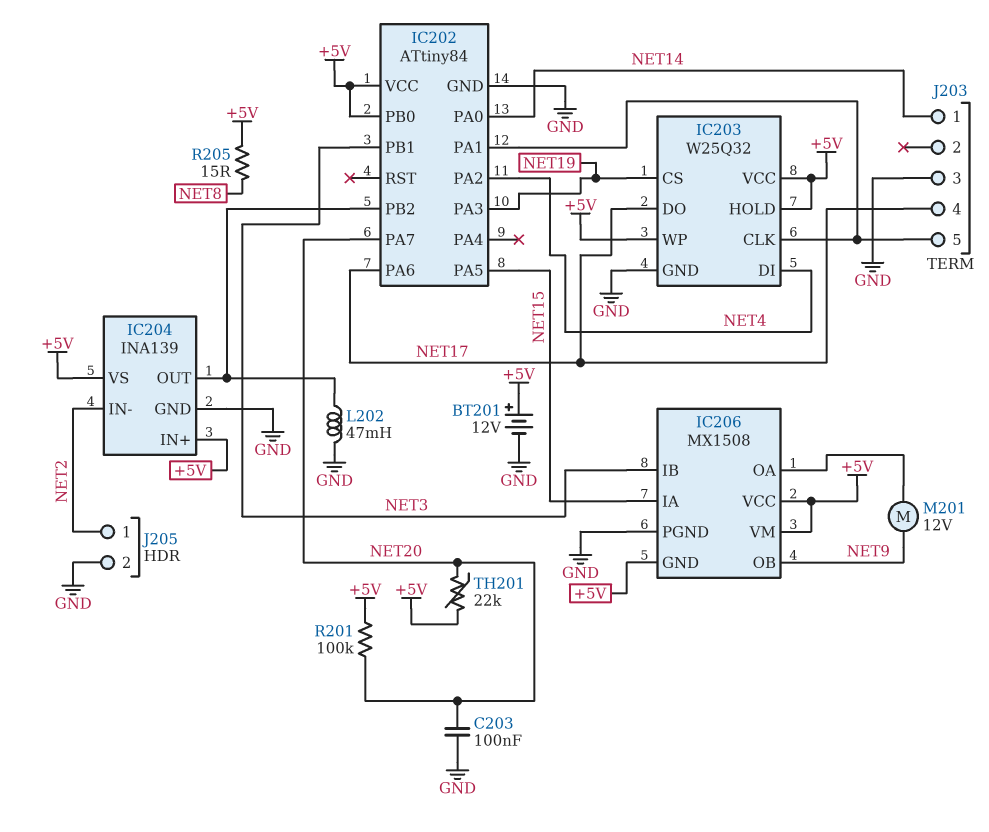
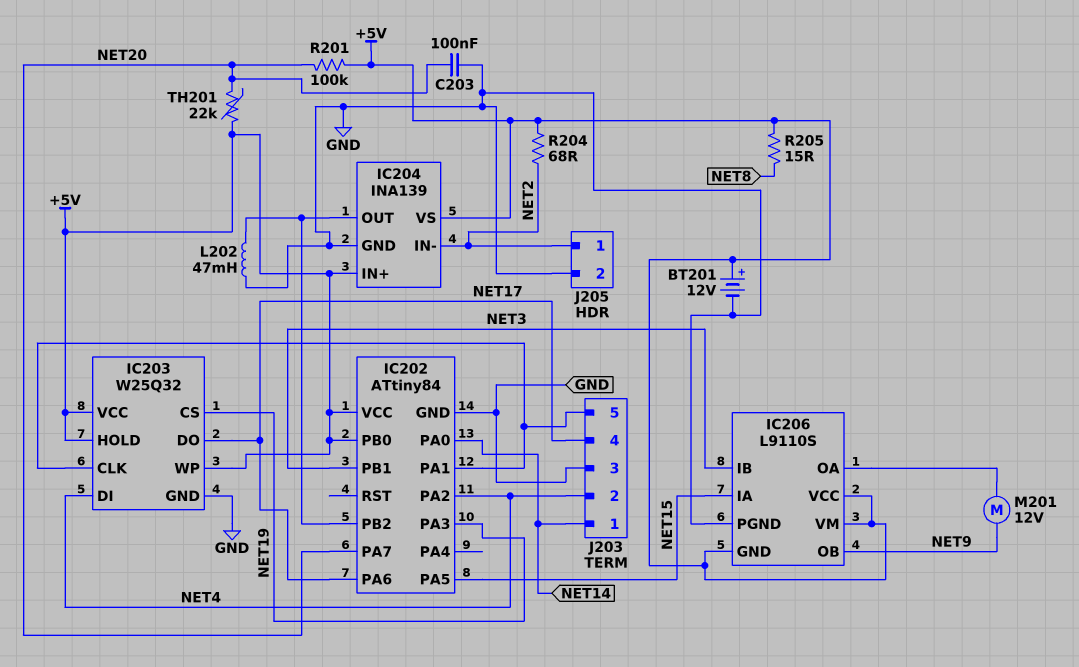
IC206: MX1508 -> L9110S
J203 pin 2: none -> NET4
R204: none -> 68 (+5V, NET2)

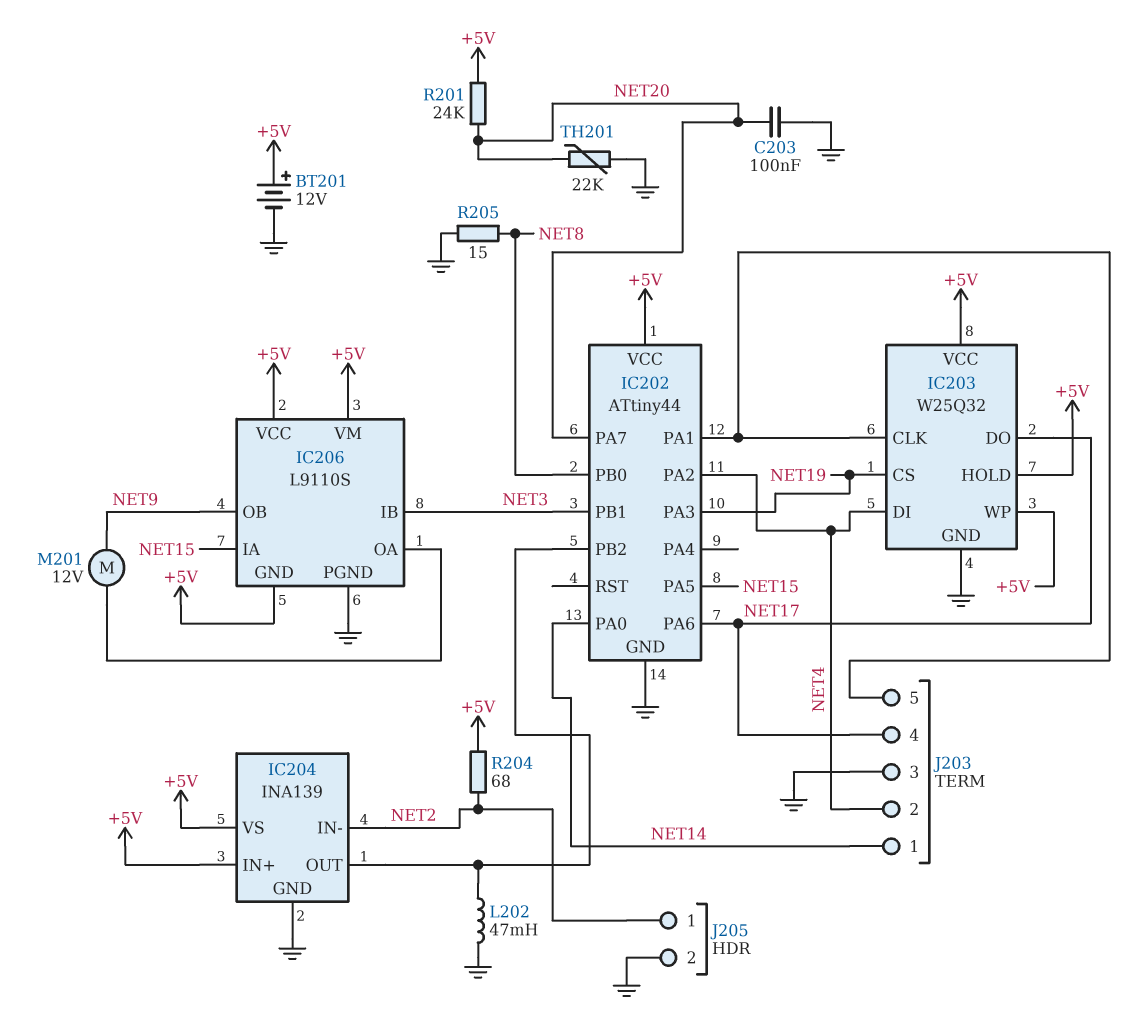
IC202: ATtiny84 -> ATtiny44
IC202 pin PB0: +5V -> NET8
R201: 100k (+5V, NET20) -> 24k (+5V, NET20)
R205: 15 (+5V, NET8) -> 15 (GND, NET8)
TH201: 22k (+5V, NET20) -> 22k (GND, NET20)

